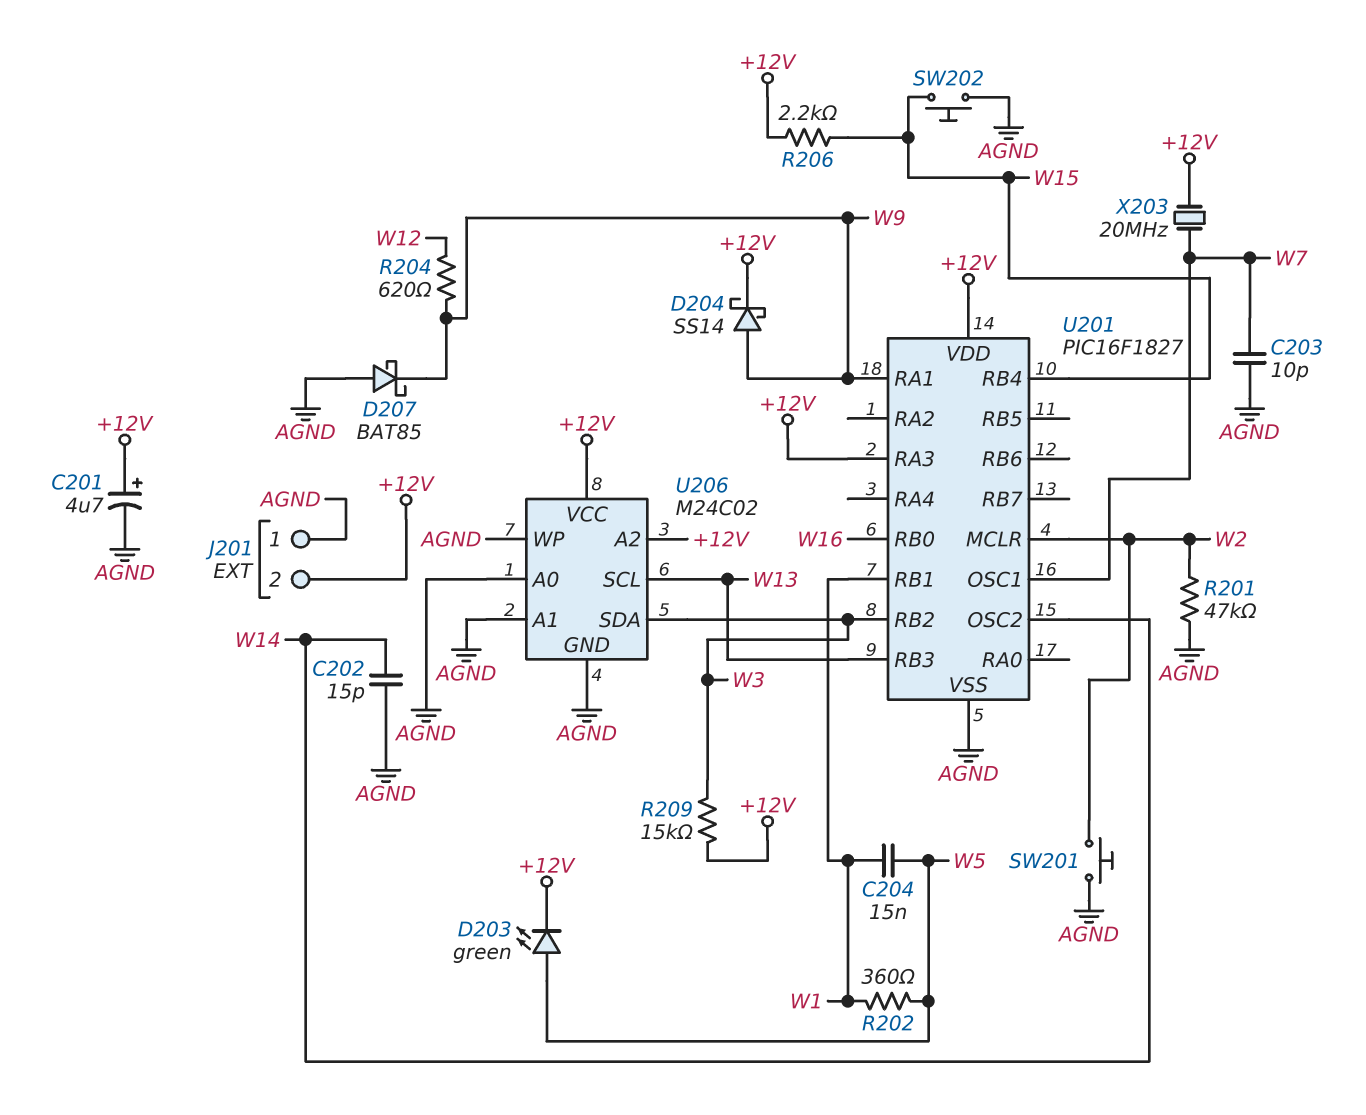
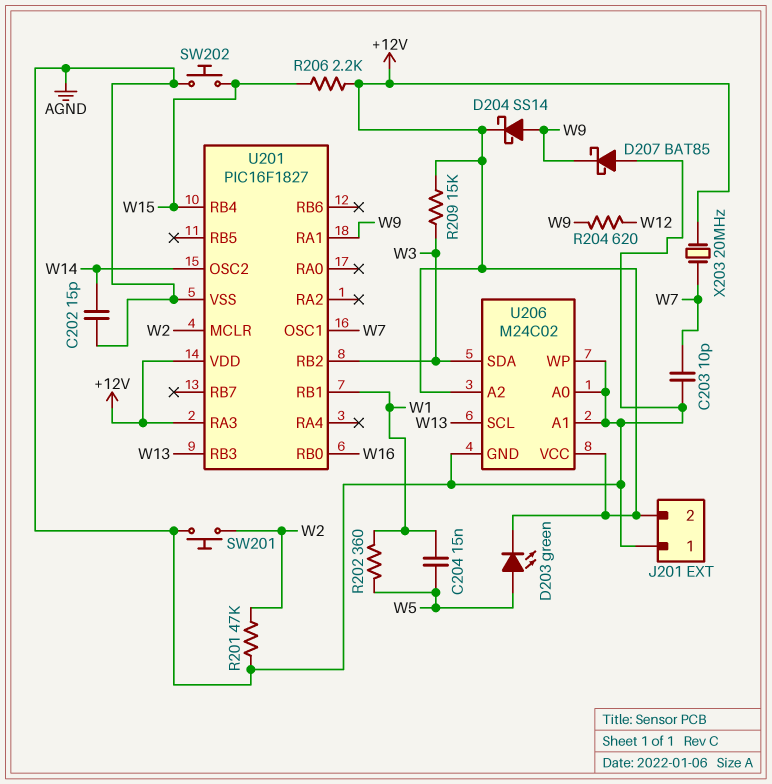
C201: 4.7uF (plus +12V, minus AGND) -> none

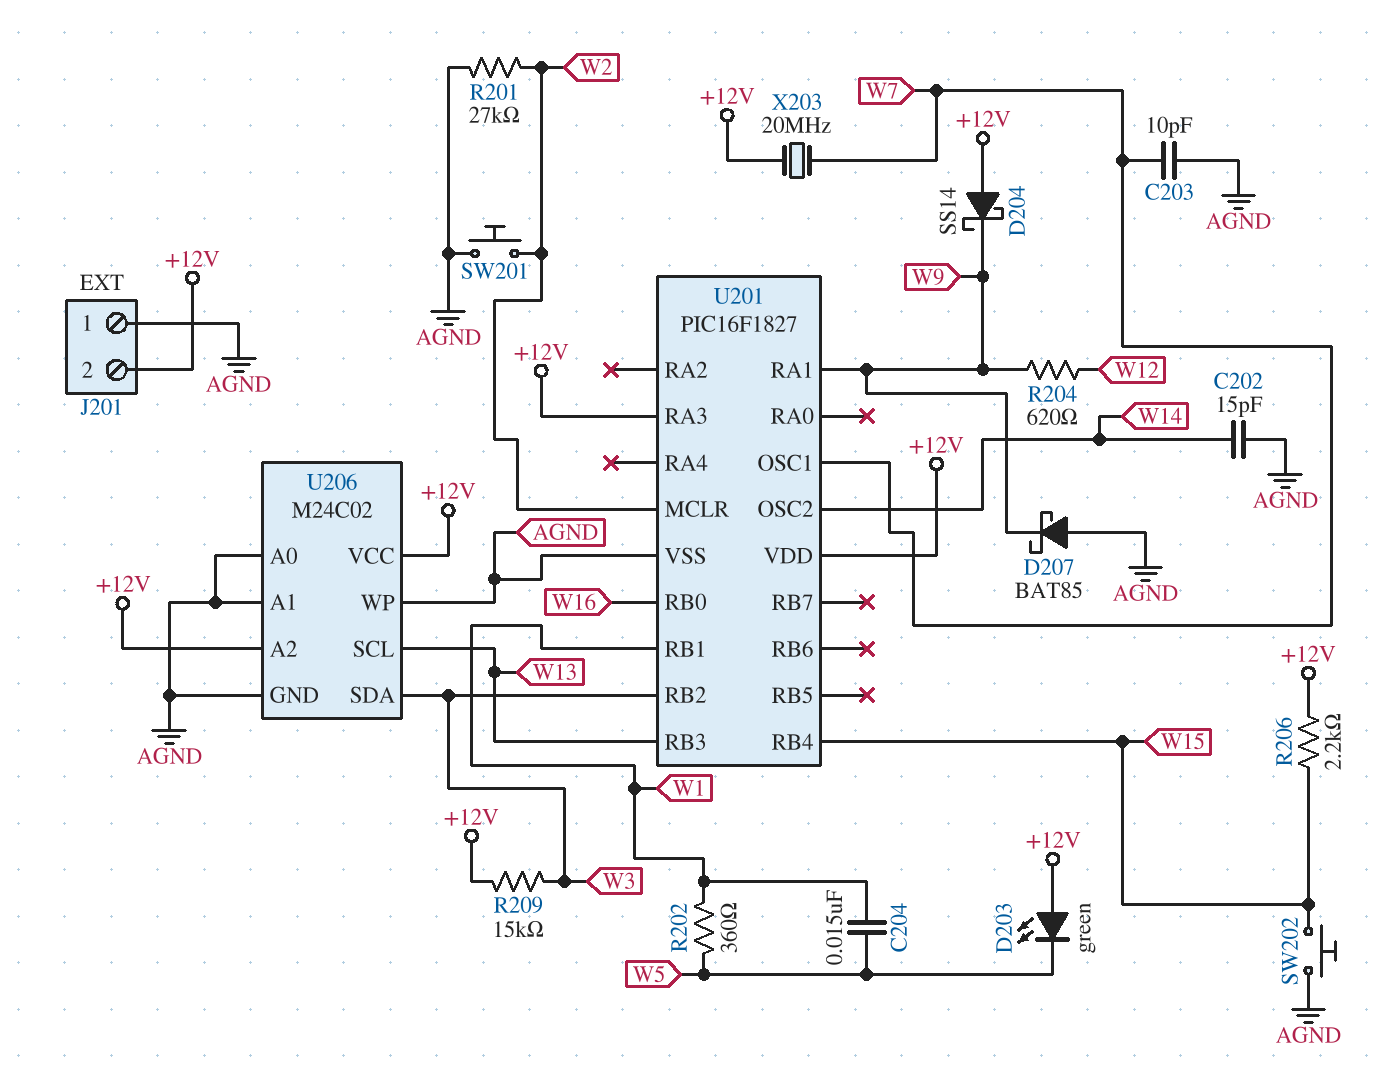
D203: LED green (A W5, K +12V) -> LED green (A +12V, K W5)
D204: schottky SS14 (A W9, K +12V) -> schottky SS14 (A +12V, K W9)
R201: 47k (AGND, W2) -> 27k (AGND, W2)

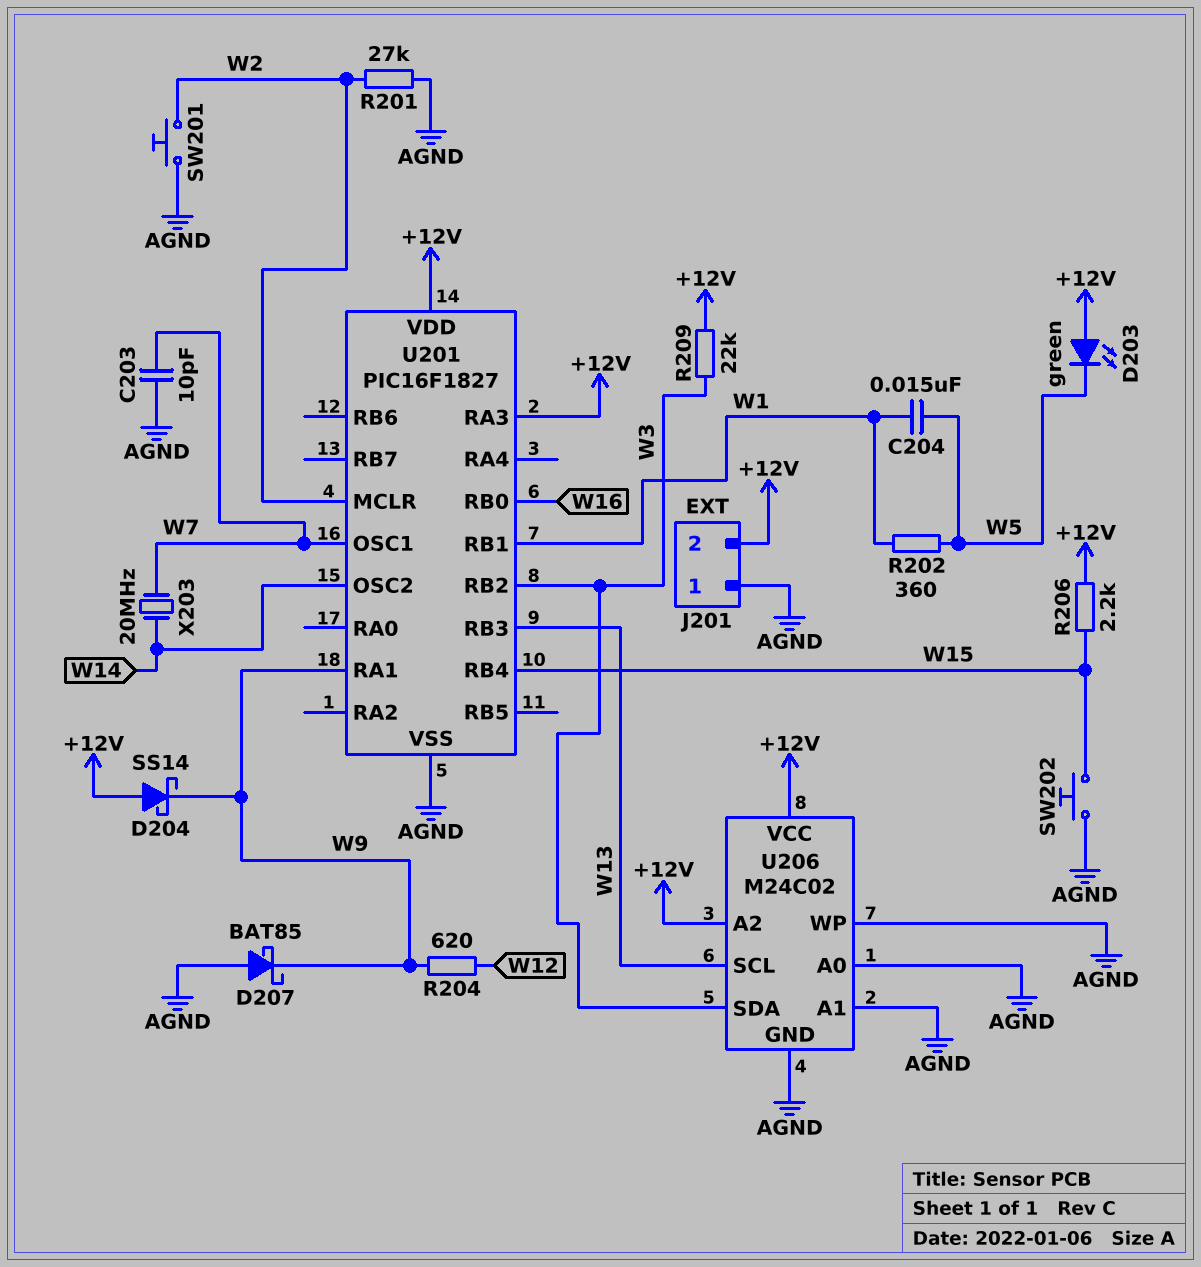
C202: 15pF (AGND, W14) -> none
R209: 15k (+12V, W3) -> 22k (+12V, W3)
X203: 20MHz (+12V, W7) -> 20MHz (W7, W14)

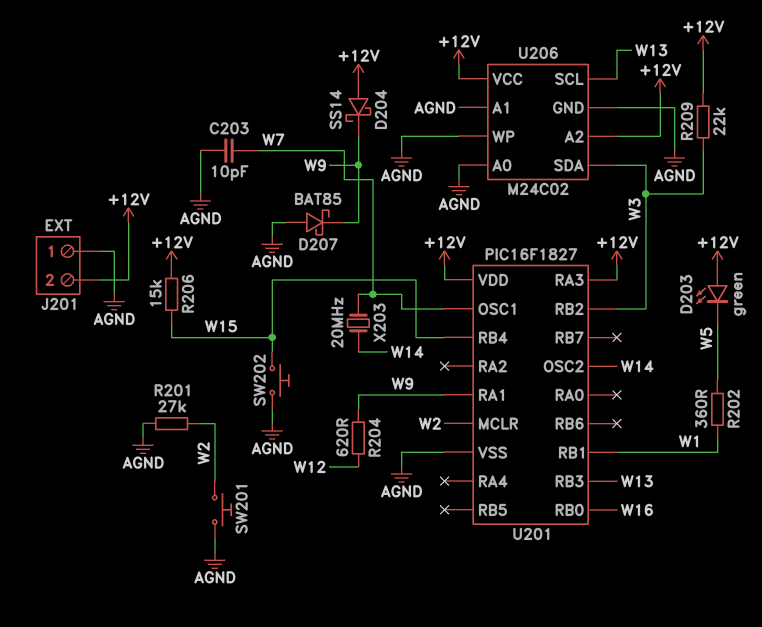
C204: 15nF (W1, W5) -> none
R206: 2.2k (+12V, W15) -> 15k (+12V, W15)

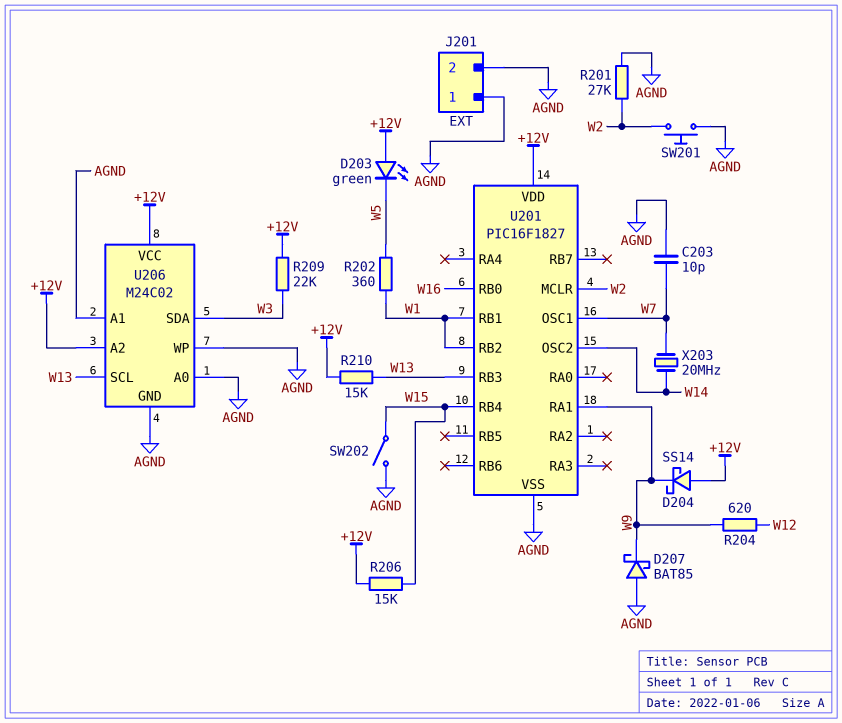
J201 pin 2: +12V -> AGND
R210: none -> 15k (+12V, W13)
SW202: button (AGND, W15) -> switch (AGND, W15)
U201 pin RA3: +12V -> none
U201 pin RB2: W3 -> W1

